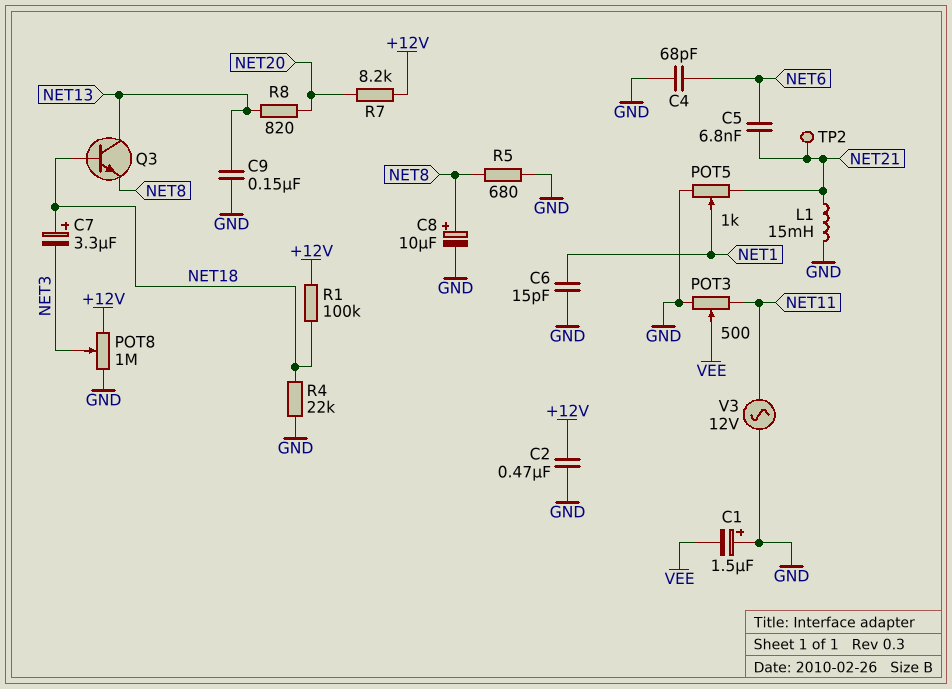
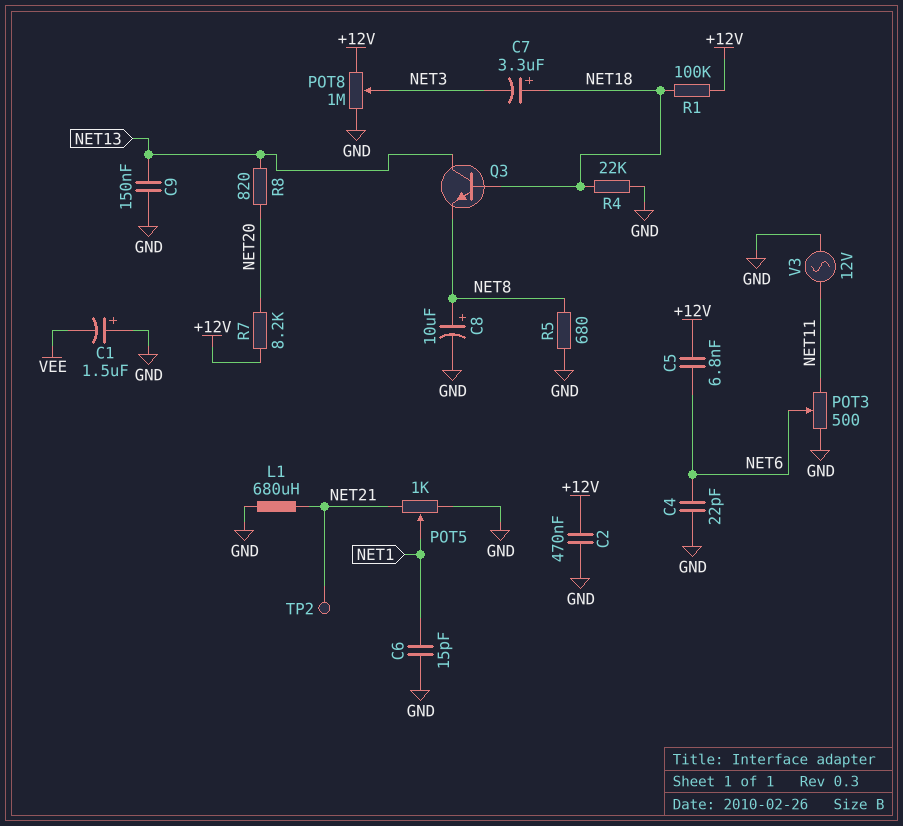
C4: 68pF (GND, NET6) -> 22pF (GND, NET6)
C5: 6.8nF (NET6, NET21) -> 6.8nF (+12V, NET6)
L1: 15mH (GND, NET21) -> 680uH (GND, NET21)
POT3: 500 (GND, NET11, wiper VEE) -> 500 (GND, NET11, wiper NET6)

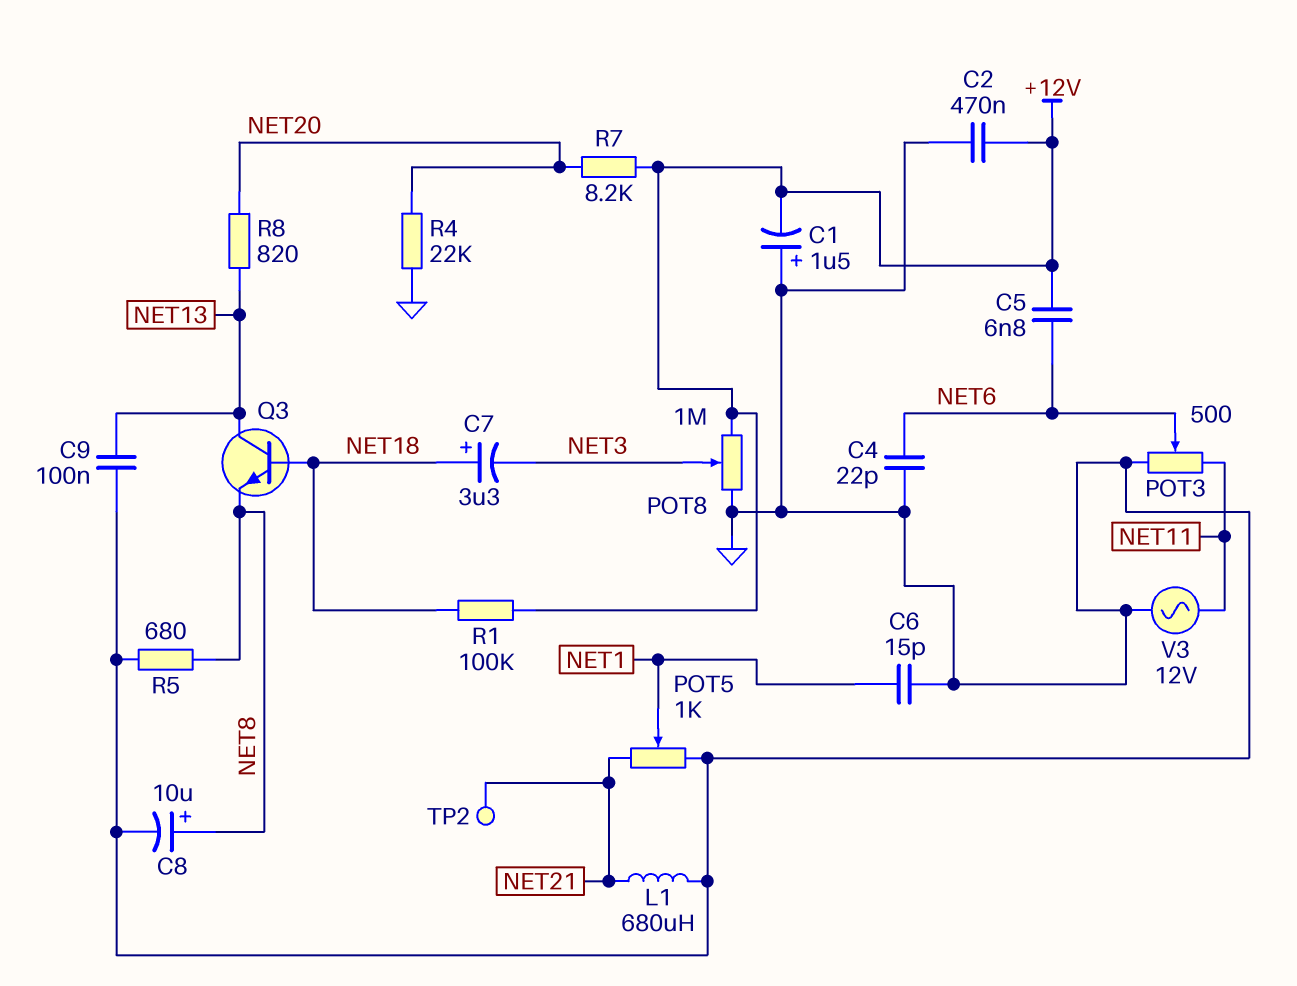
C1: 1.5uF (plus GND, minus VEE) -> 1.5uF (plus GND, minus +12V)
C9: 150nF (GND, NET13) -> 100nF (GND, NET13)
R4: 22k (GND, NET18) -> 22k (GND, NET20)

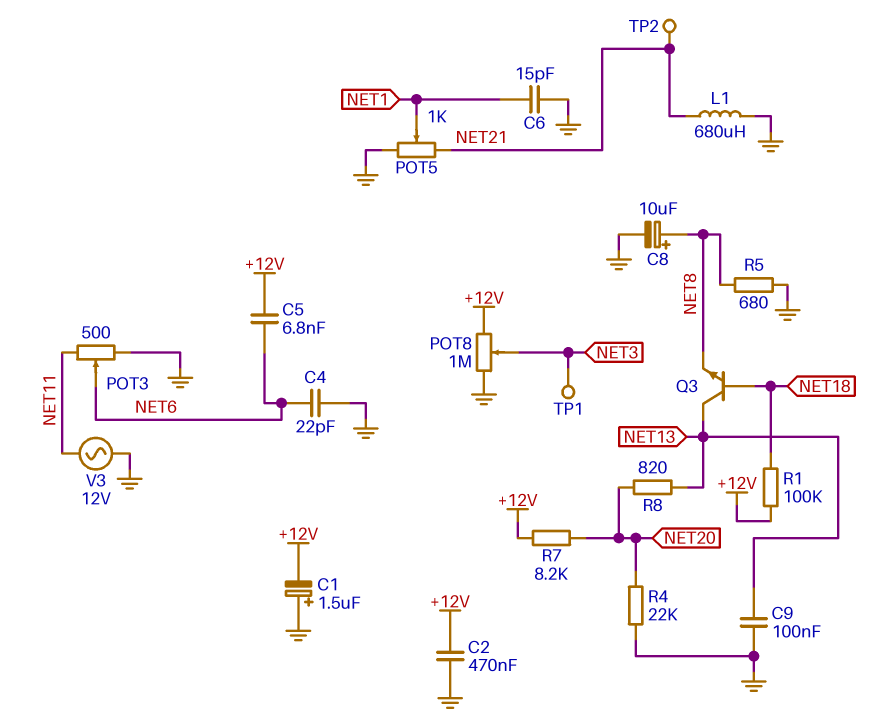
C7: 3.3uF (plus NET18, minus NET3) -> none
TP1: none -> test point (NET3)

